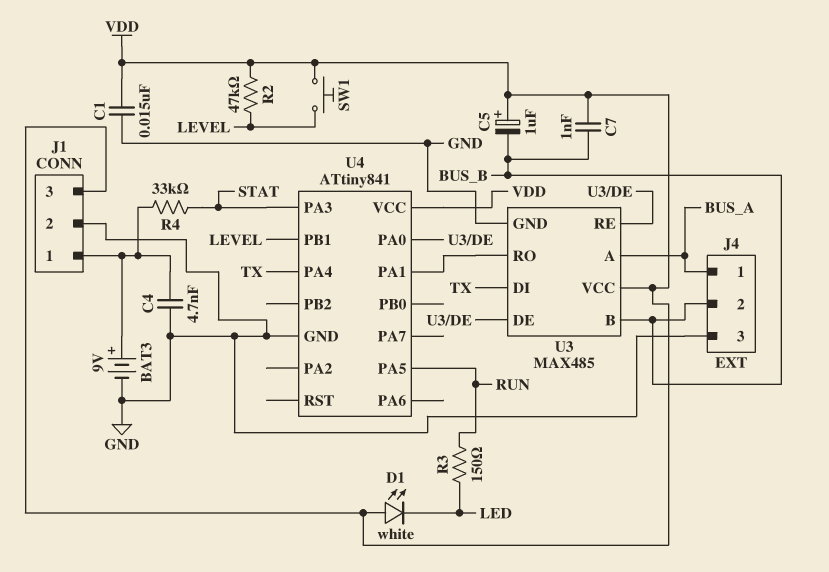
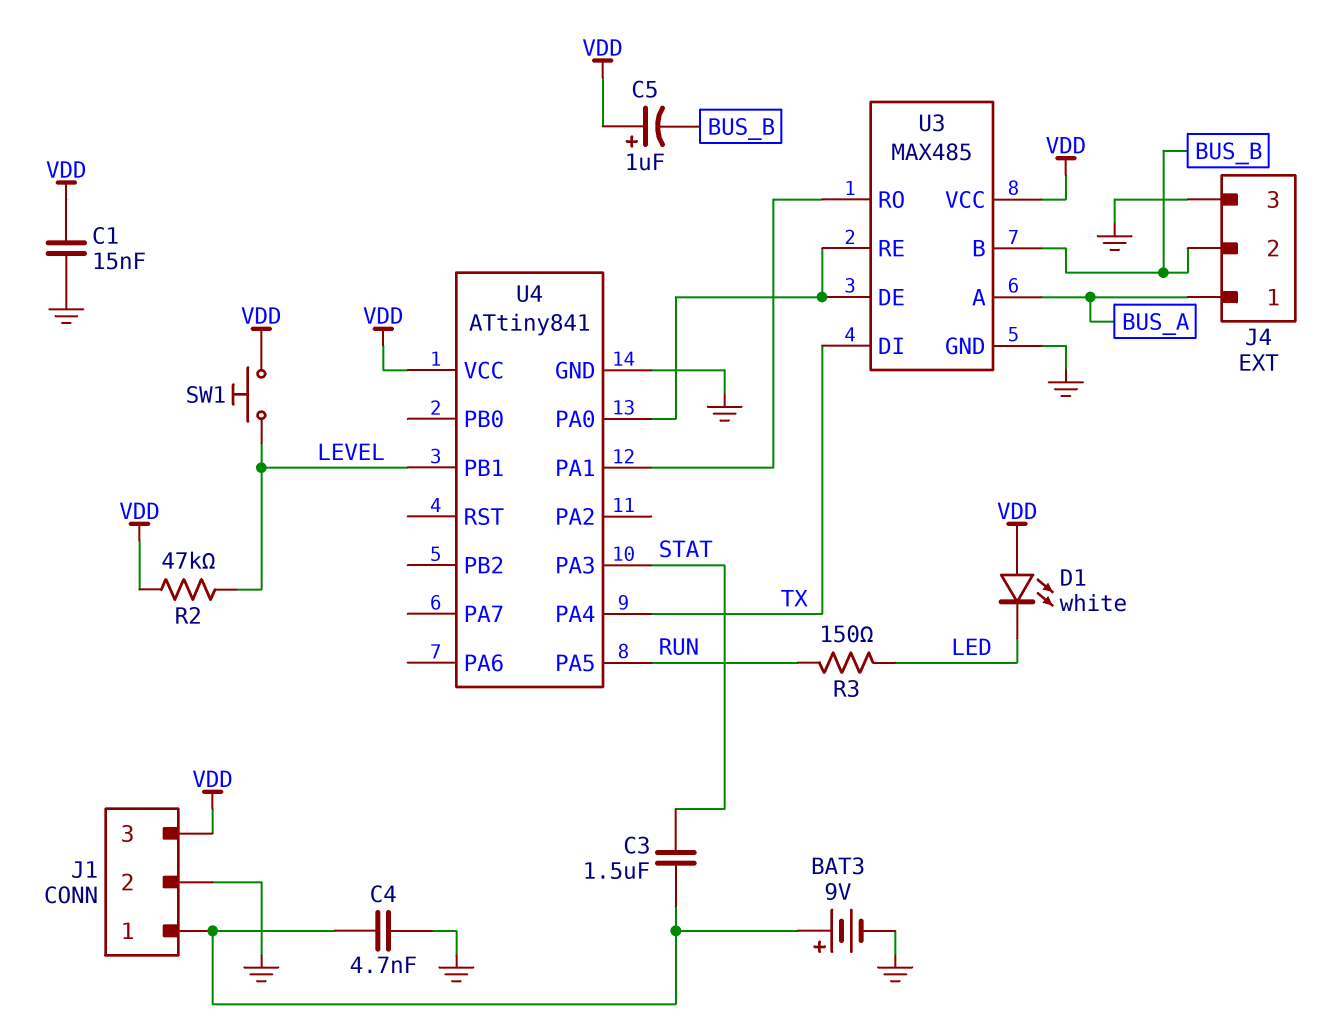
C3: none -> 1.5uF (J1/1, STAT)
C7: 1nF (BUS_B, VDD) -> none
R4: 33k (J1/1, STAT) -> none

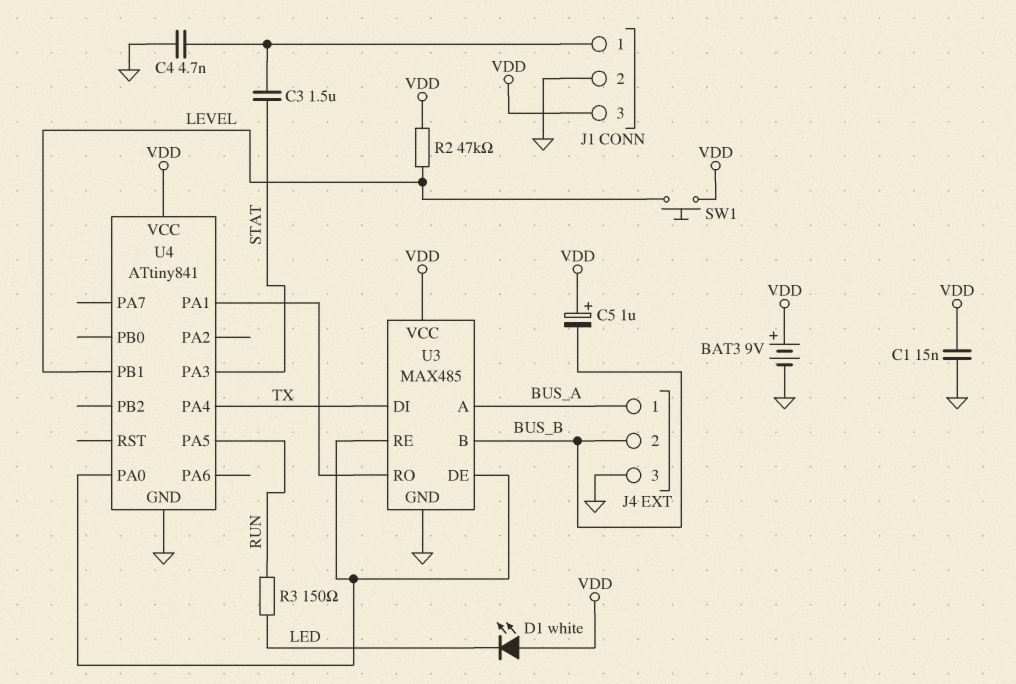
BAT3: 9V (plus J1/1, minus GND) -> 9V (plus VDD, minus GND)

